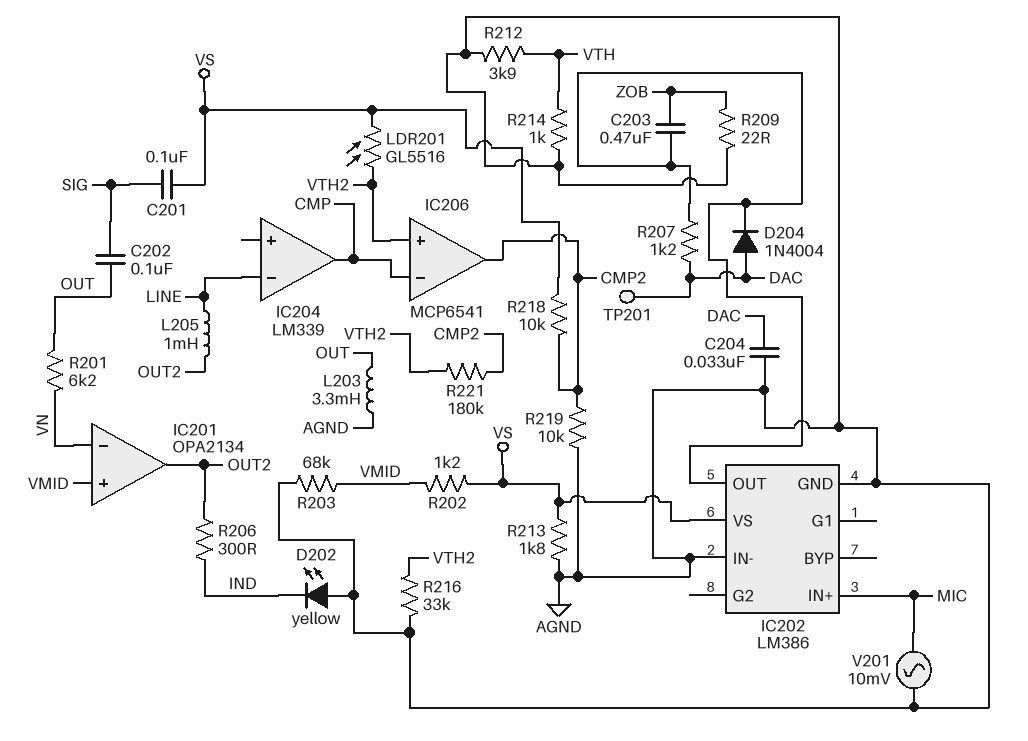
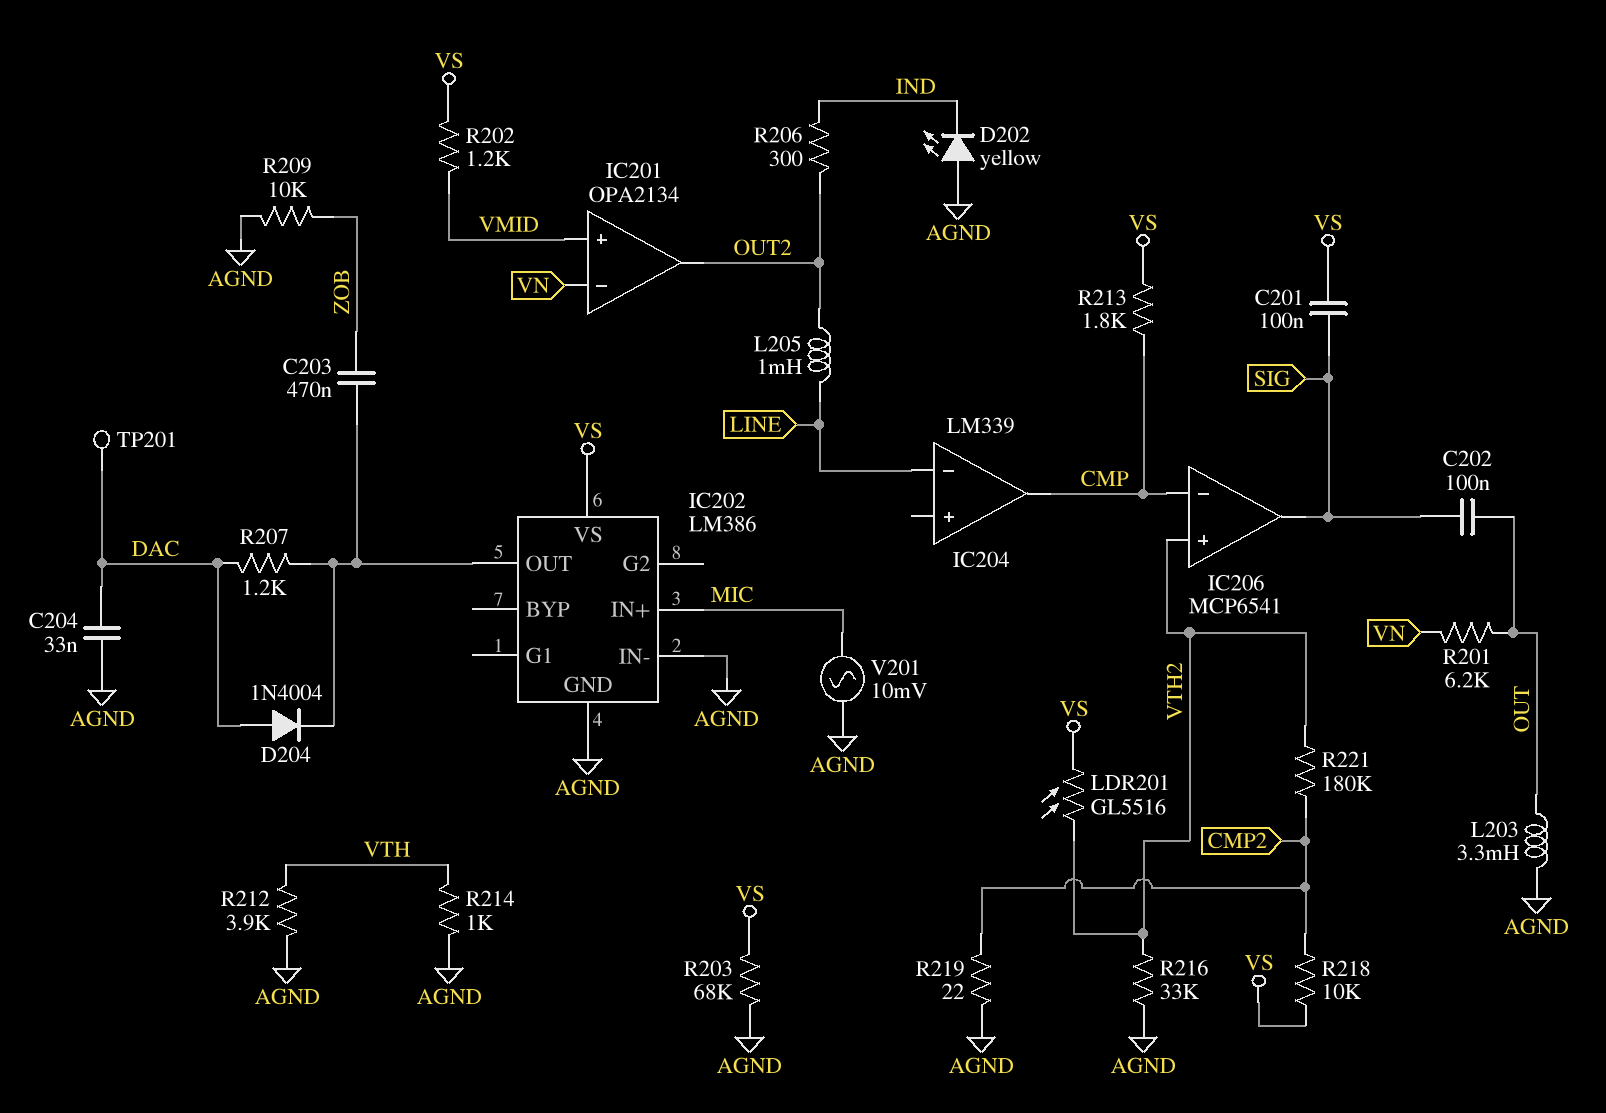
IC206 pin out: CMP2 -> SIG
R203: 68k (AGND, VMID) -> 68k (AGND, VS)
R209: 22 (AGND, ZOB) -> 10k (AGND, ZOB)
R213: 1.8k (AGND, VS) -> 1.8k (CMP, VS)
R219: 10k (AGND, CMP2) -> 22 (AGND, CMP2)

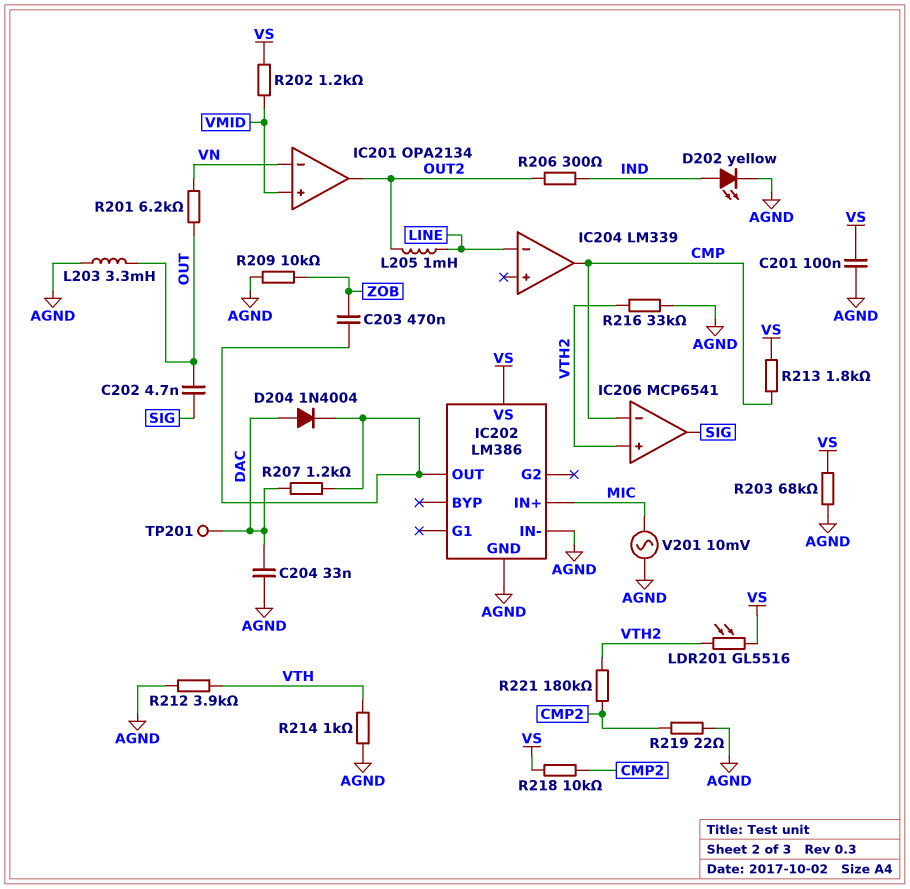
C201: 100nF (SIG, VS) -> 100nF (AGND, VS)
C202: 100nF (OUT, SIG) -> 4.7nF (OUT, SIG)
D202: LED yellow (A AGND, K IND) -> LED yellow (A IND, K AGND)

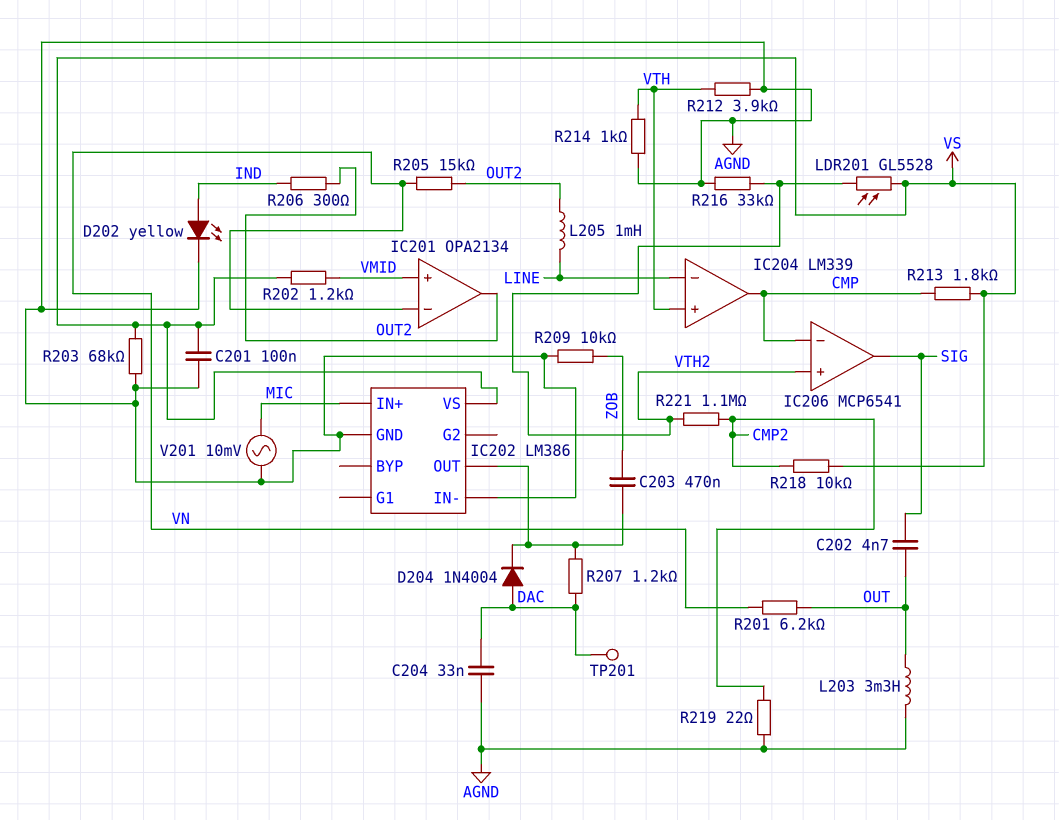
IC204 pin in+: none -> VTH
LDR201: GL5516 (VS, VTH2) -> GL5528 (VS, VTH2)
R205: none -> 15k (OUT2, VN)
R221: 180k (CMP2, VTH2) -> 1.1M (CMP2, VTH2)

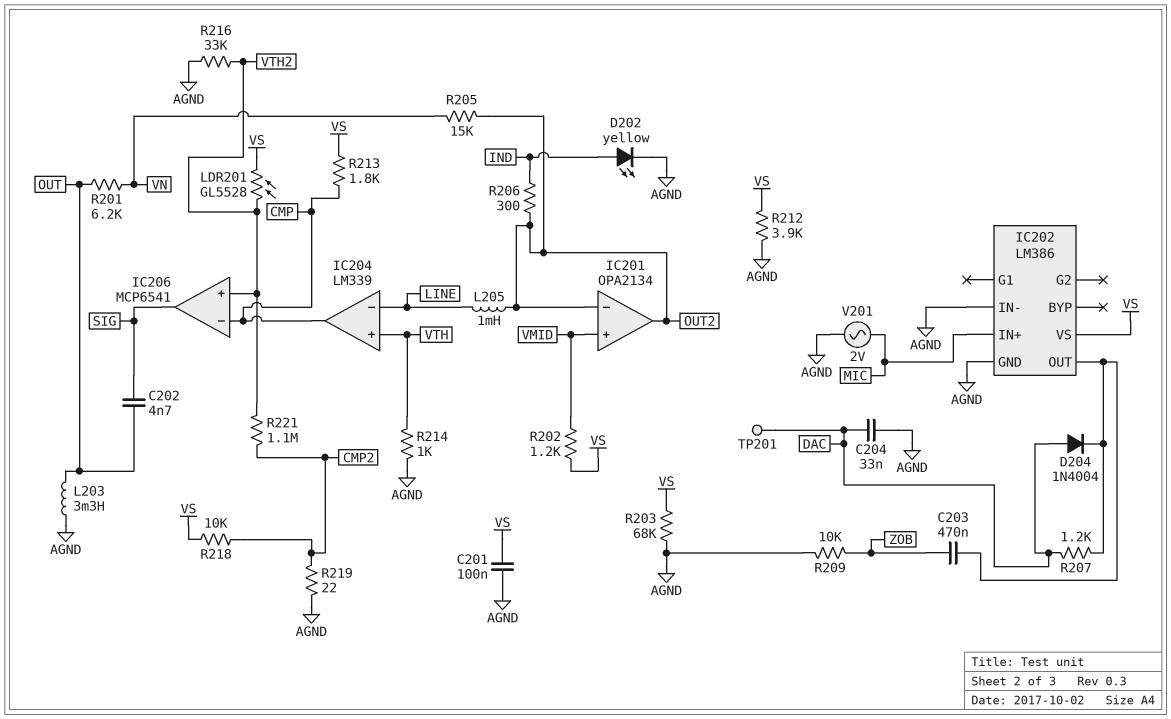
IC201 pin in-: VN -> OUT2
R212: 3.9k (AGND, VTH) -> 3.9k (AGND, VS)
V201: AC 10mV (AGND, MIC) -> AC 2V (AGND, MIC)

